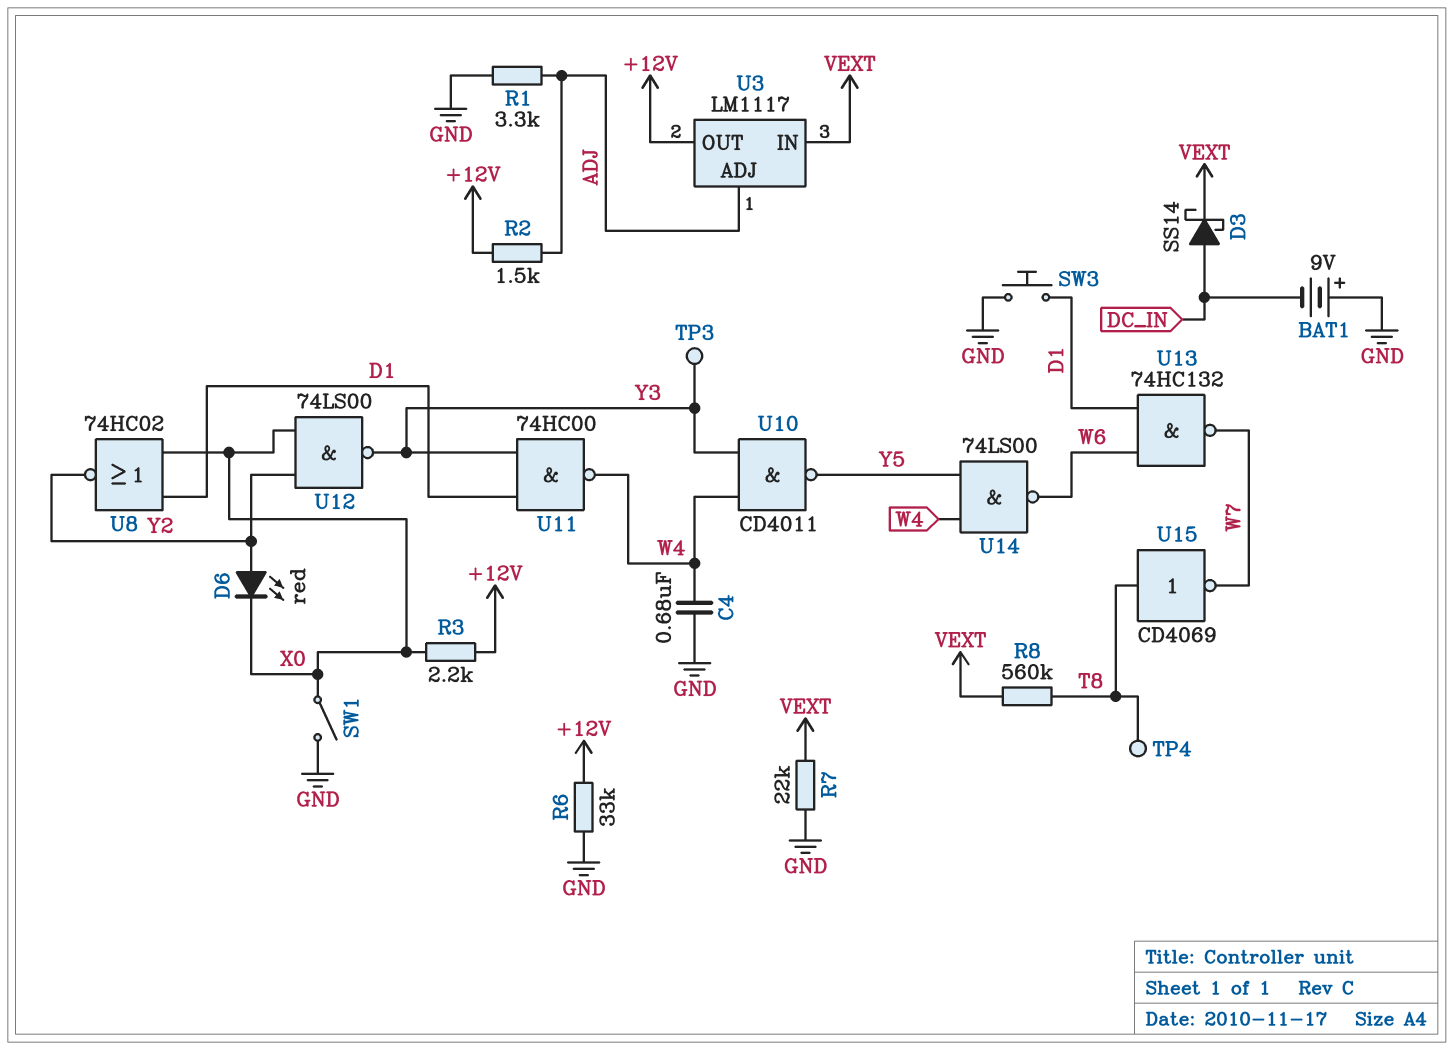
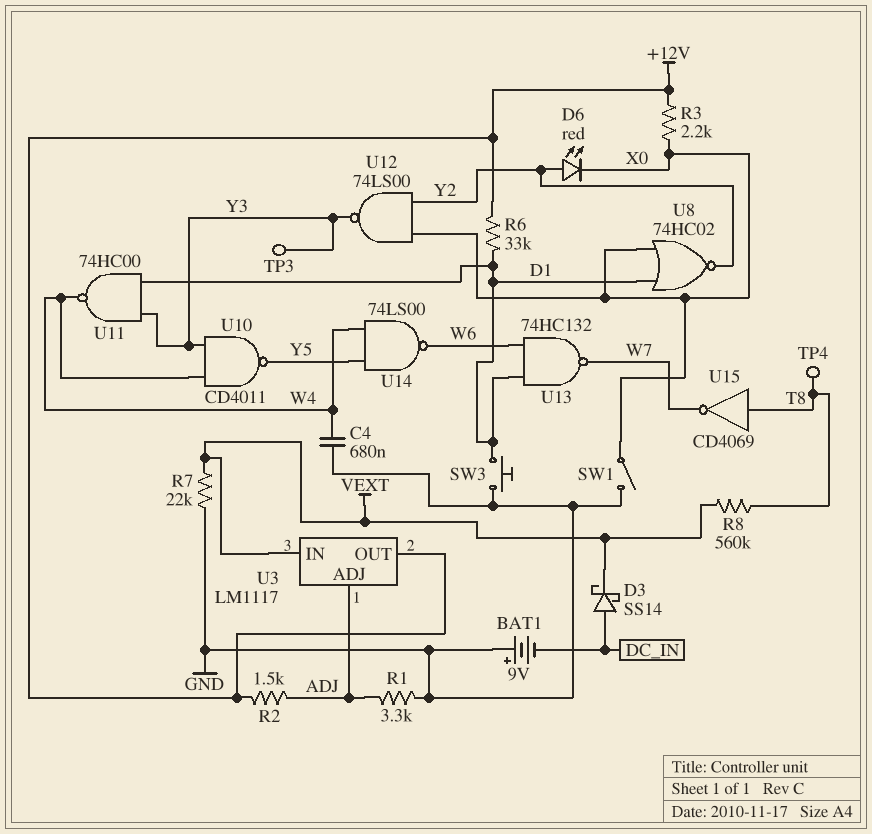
R6: 33k (+12V, GND) -> 33k (+12V, D1)

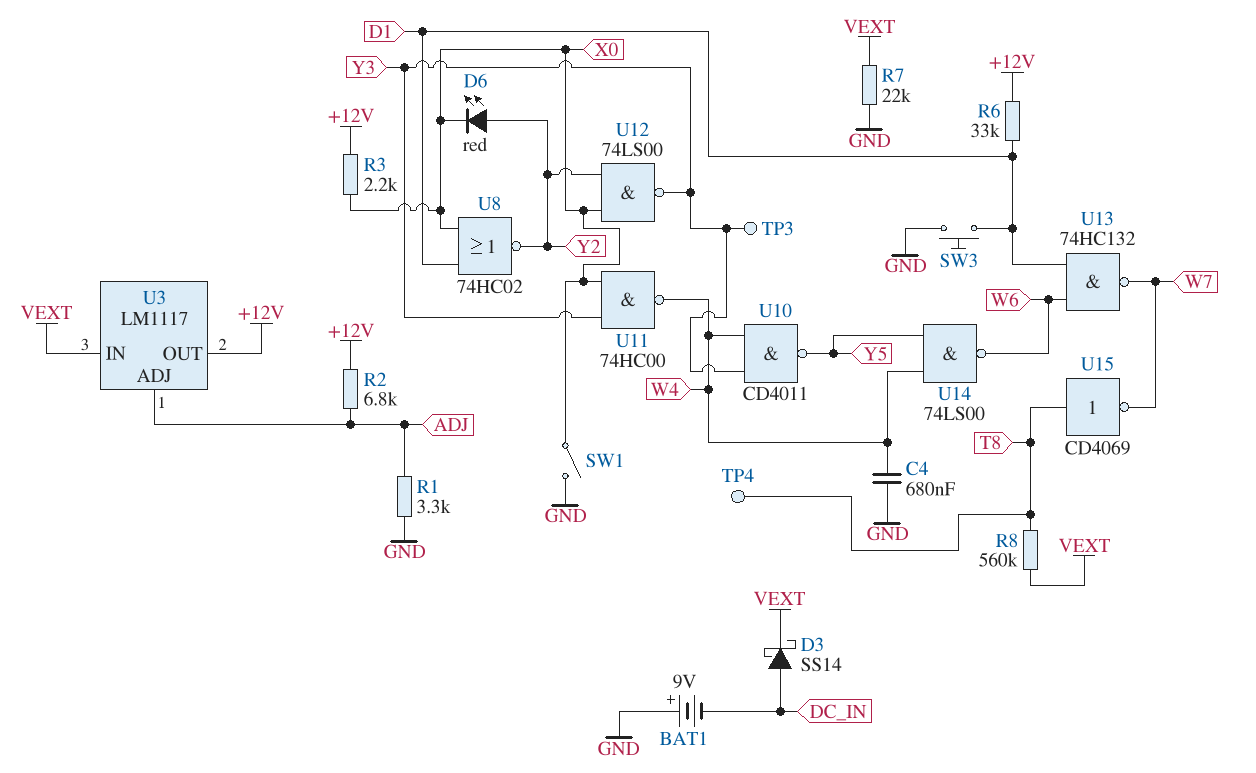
R2: 1.5k (+12V, ADJ) -> 6.8k (+12V, ADJ)
U11: NAND 74HC00 (in D1, in Y3, out W4) -> NAND 74HC00 (in X0, in Y3, out W4)

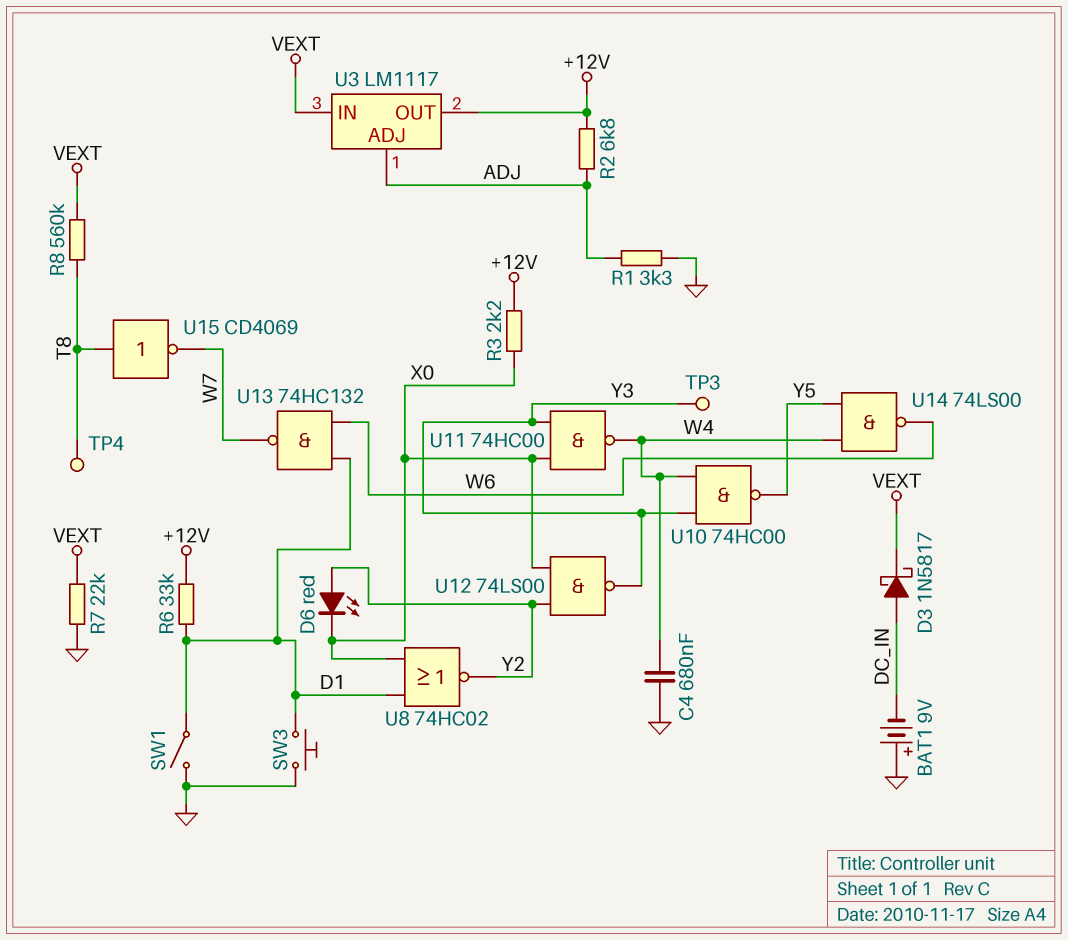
D3: schottky SS14 (A DC_IN, K VEXT) -> schottky 1N5817 (A DC_IN, K VEXT)
SW1: switch (GND, X0) -> switch (D1, GND)
U10: NAND CD4011 (in W4, in Y3, out Y5) -> NAND 74HC00 (in W4, in Y3, out Y5)

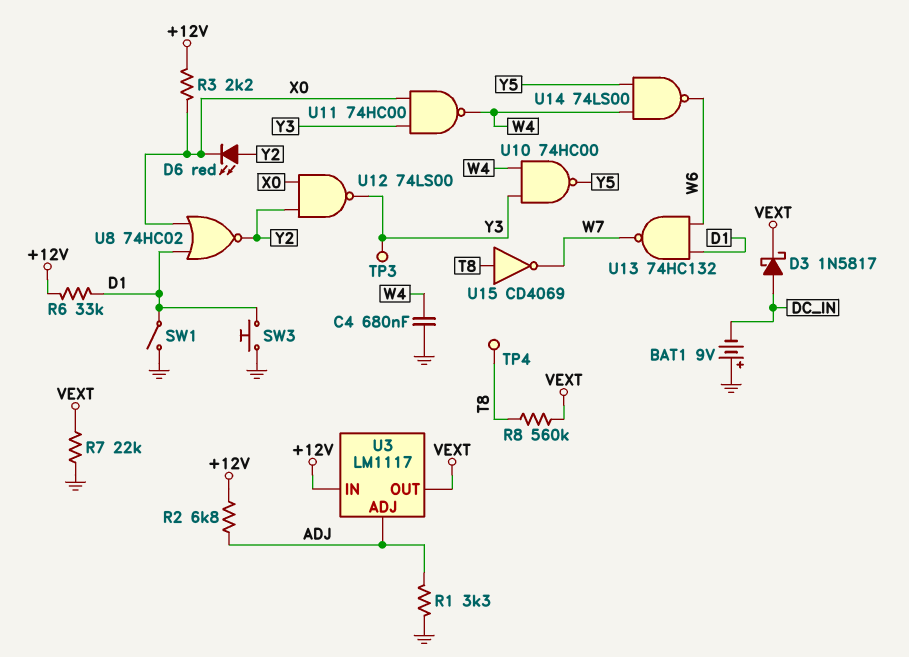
U3 pin IN: VEXT -> +12V
U3 pin OUT: +12V -> VEXT

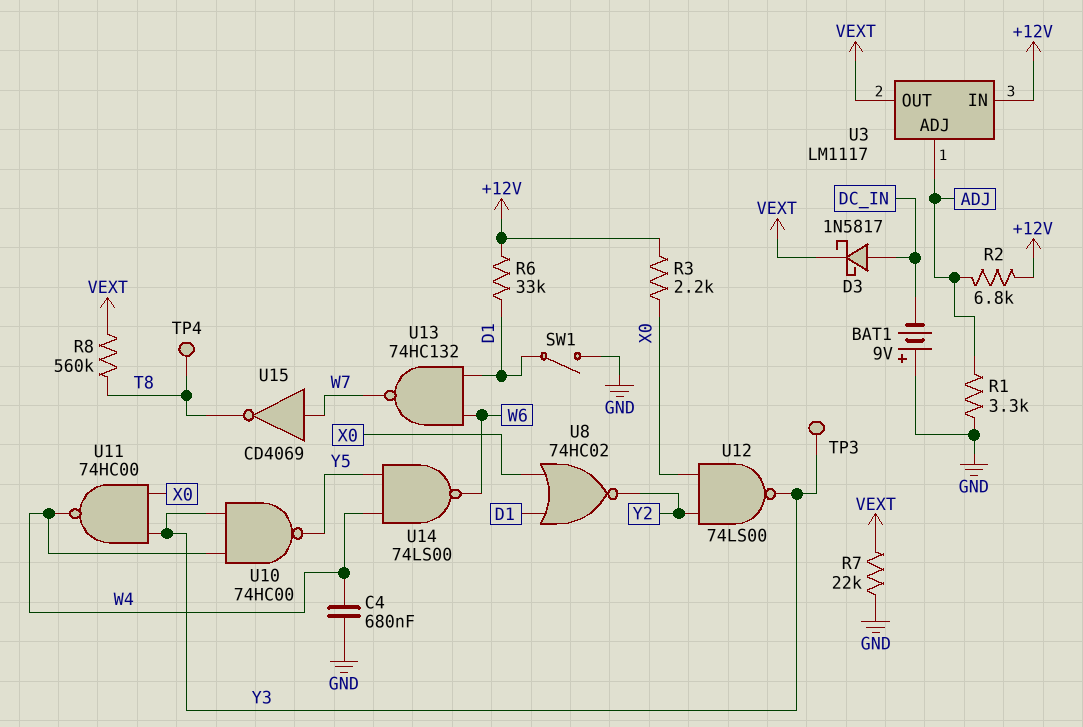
D6: LED red (A Y2, K X0) -> none
SW3: button (D1, GND) -> none
U15: NOT CD4069 (in T8, out W7) -> NOT CD4069 (in W7, out T8)

